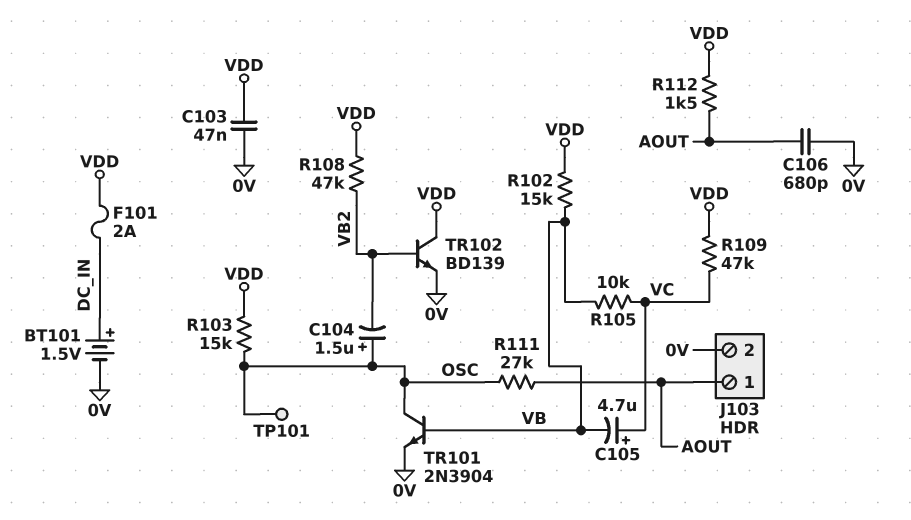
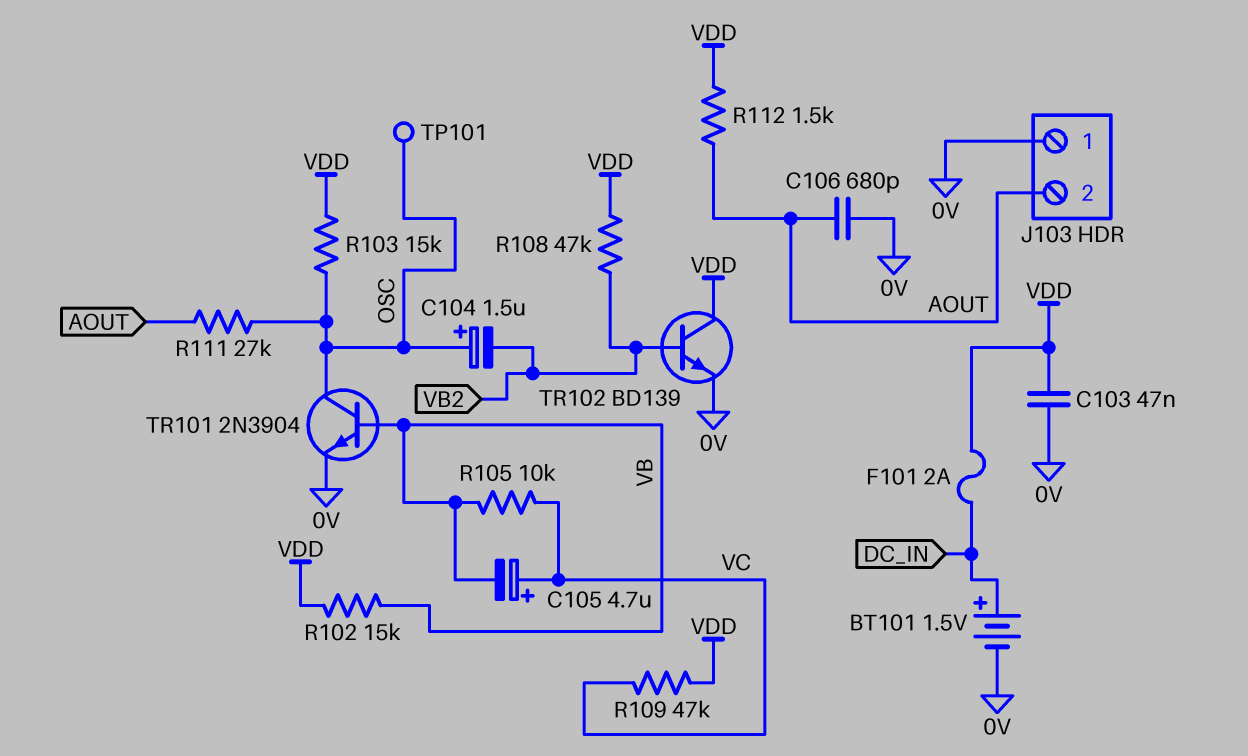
J103 pin 1: AOUT -> 0V
J103 pin 2: 0V -> AOUT

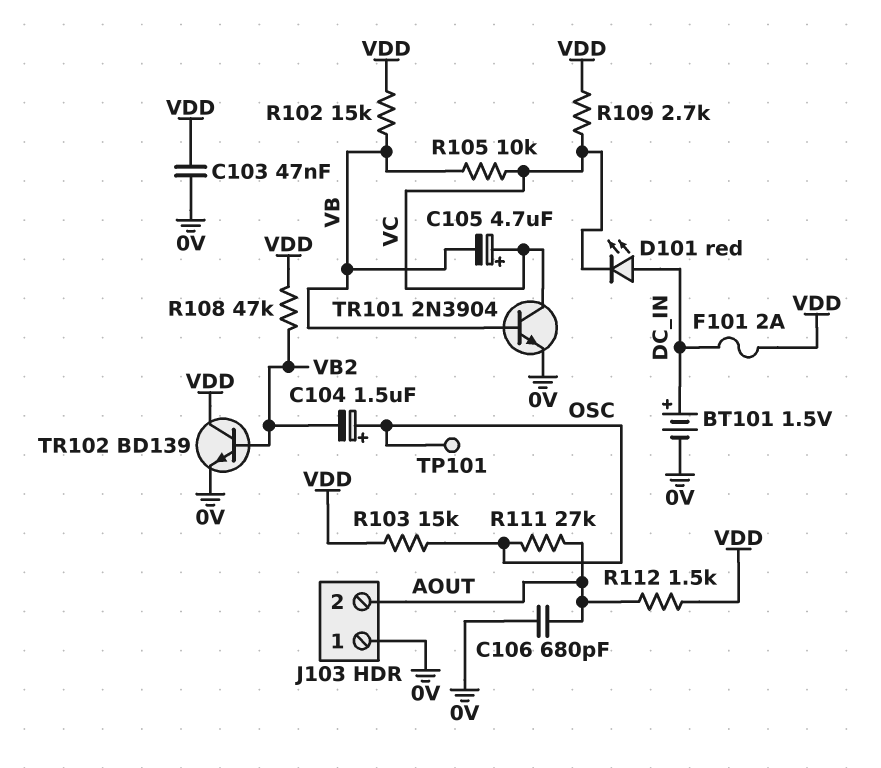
D101: none -> LED red (A DC_IN, K VC)
R109: 47k (VC, VDD) -> 2.7k (VC, VDD)
TR101: NPN 2N3904 (B VB, C OSC, E 0V) -> NPN 2N3904 (B VB, C VC, E 0V)

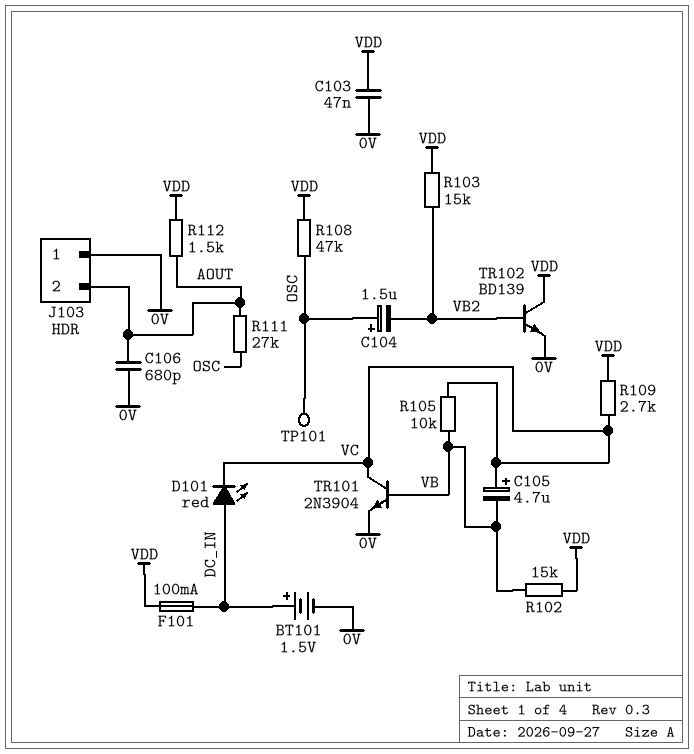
F101: 2A (DC_IN, VDD) -> 100mA (DC_IN, VDD)
R103: 15k (OSC, VDD) -> 15k (VB2, VDD)
R108: 47k (VB2, VDD) -> 47k (OSC, VDD)

